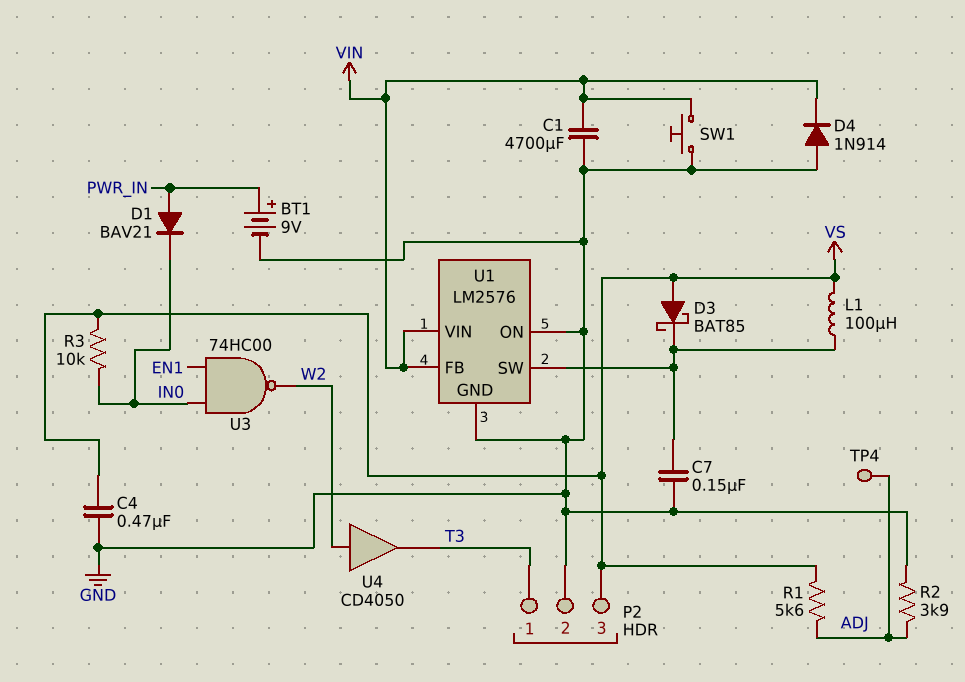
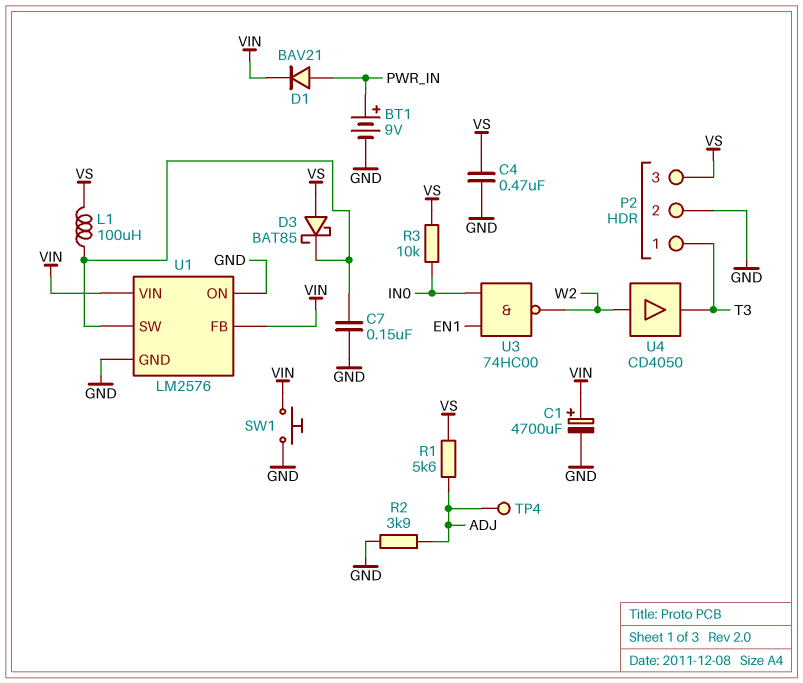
C1: 4700uF (GND, VIN) -> 4700uF (plus VIN, minus GND)
D1: diode BAV21 (A PWR_IN, K IN0) -> diode BAV21 (A PWR_IN, K VIN)
D4: diode 1N914 (A GND, K VIN) -> none

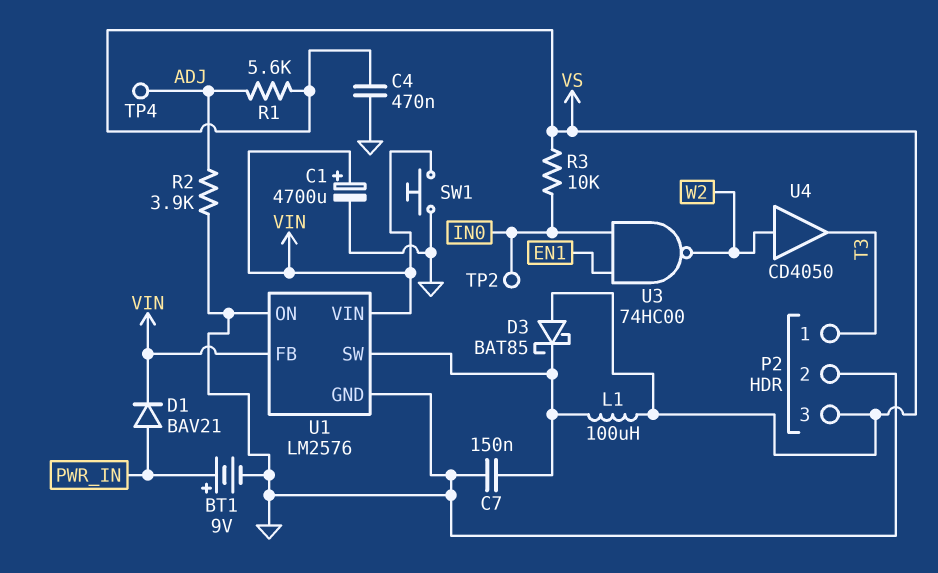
TP2: none -> test point (IN0)

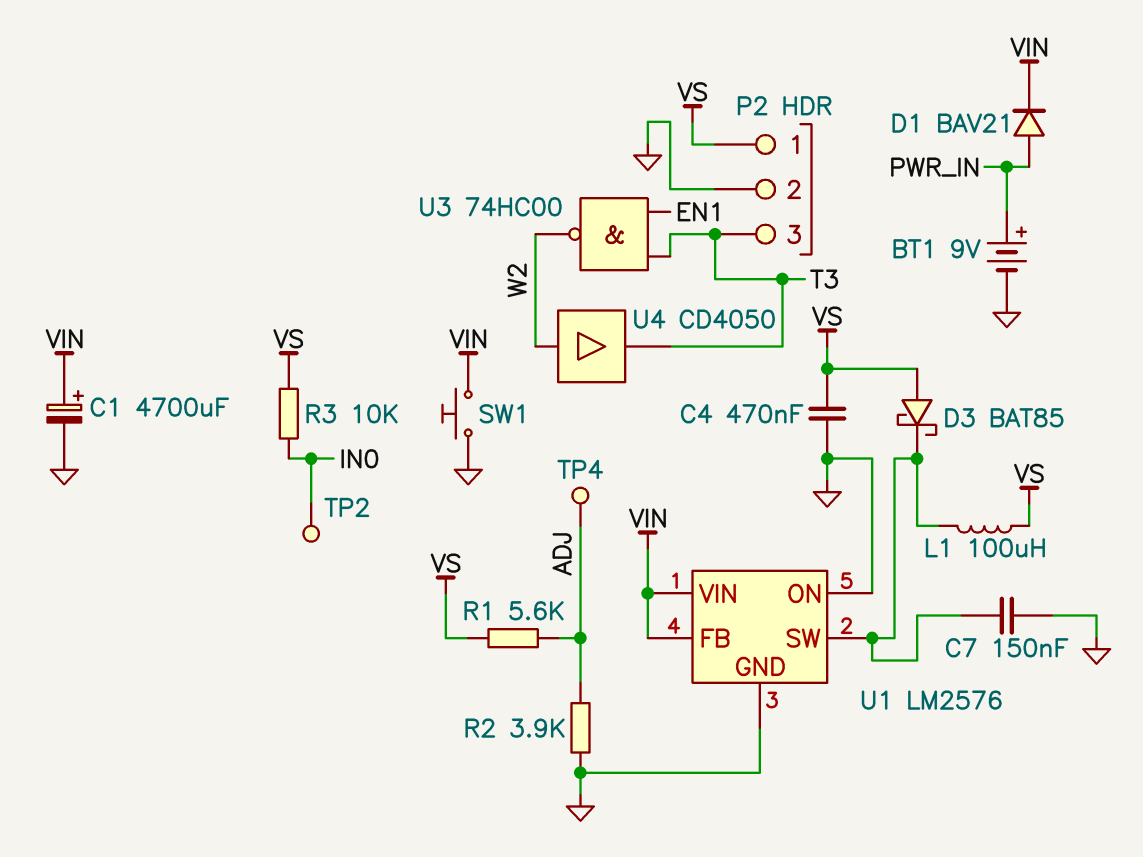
P2 pin 1: T3 -> VS
P2 pin 3: VS -> T3
U3: NAND 74HC00 (in EN1, in IN0, out W2) -> NAND 74HC00 (in EN1, in T3, out W2)

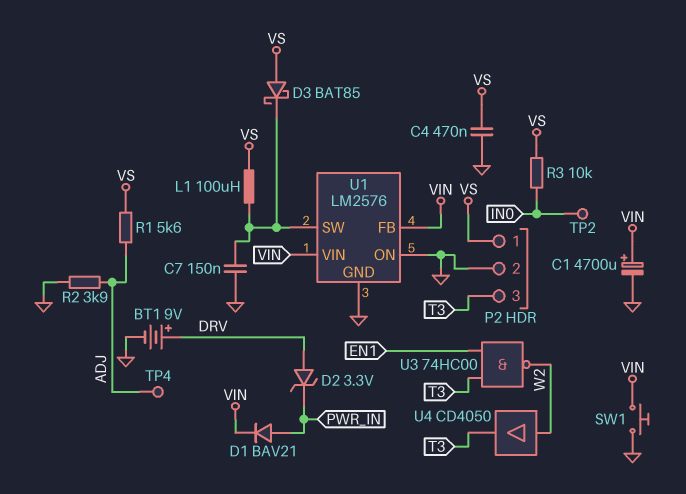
BT1: 9V (plus PWR_IN, minus GND) -> 9V (plus DRV, minus GND)
D2: none -> zener 3.3V (A DRV, K PWR_IN)

